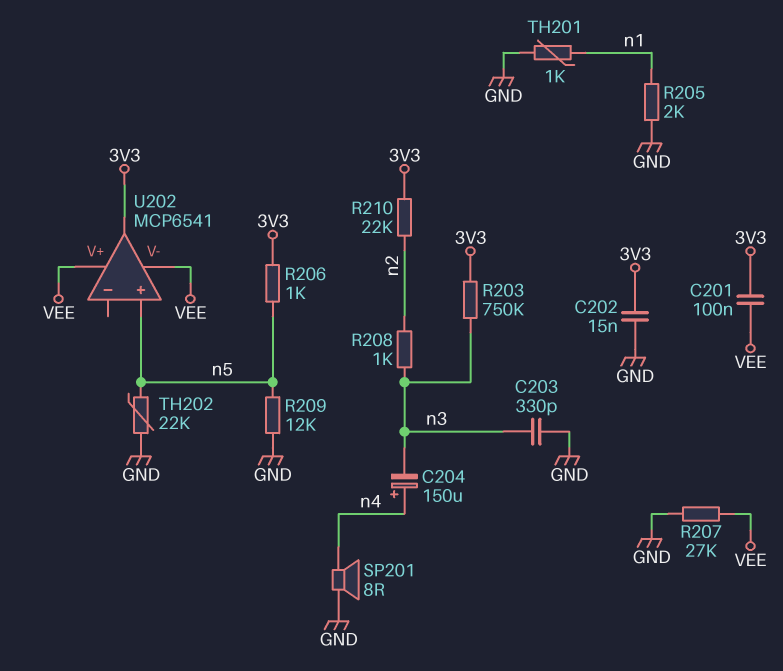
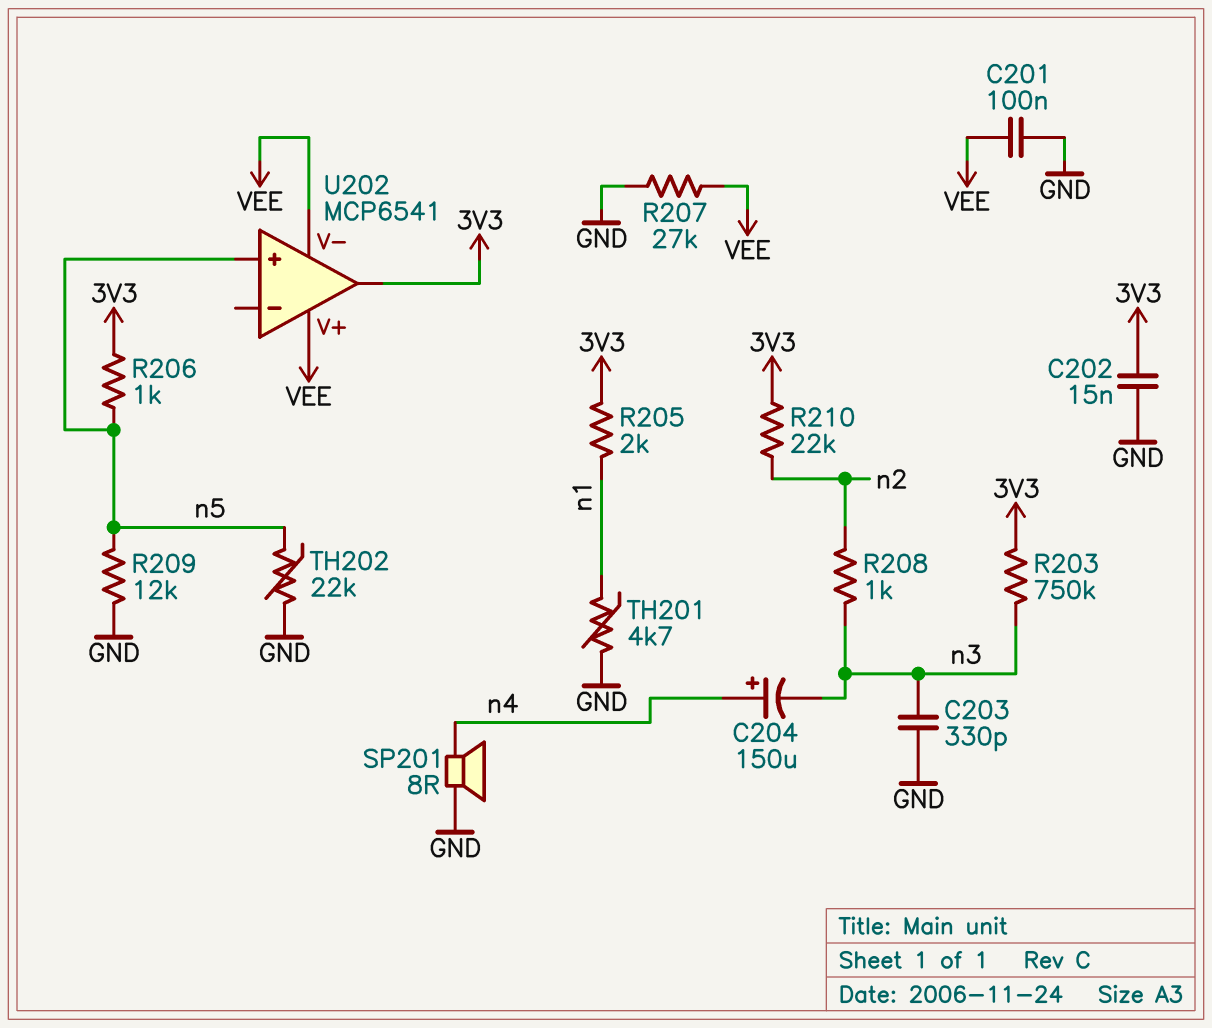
C201: 100nF (3V3, VEE) -> 100nF (GND, VEE)
R205: 2k (GND, n1) -> 2k (3V3, n1)
TH201: 1k (GND, n1) -> 4.7k (GND, n1)

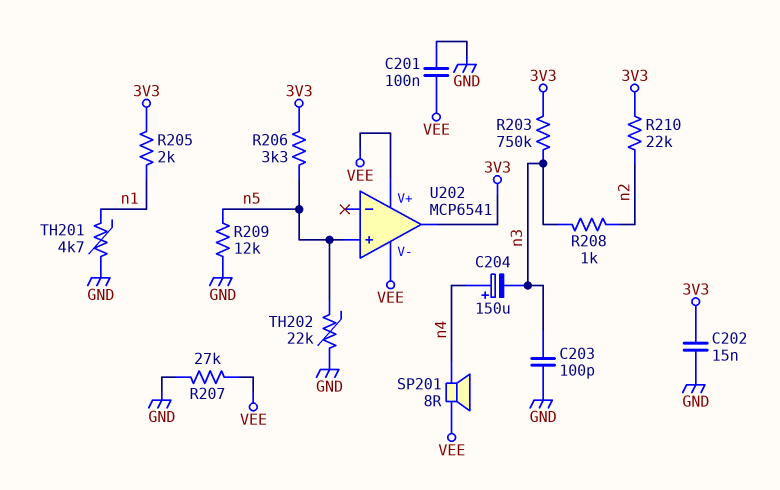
C203: 330pF (GND, n3) -> 100pF (GND, n3)
R206: 1k (3V3, n5) -> 3.3k (3V3, n5)
SP201: speaker 8R (GND, n4) -> speaker 8R (VEE, n4)

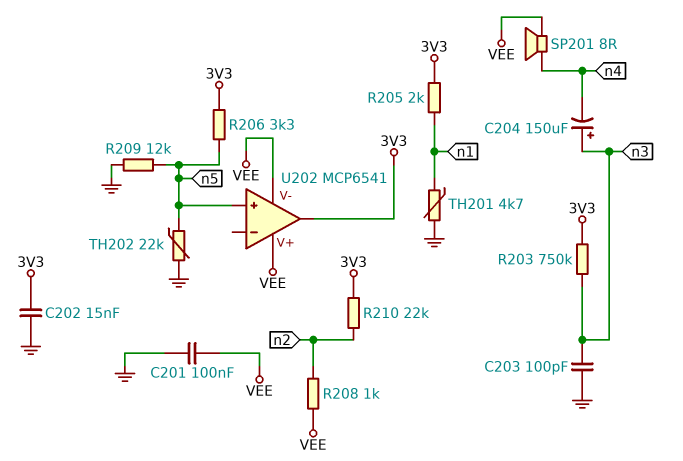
C204: 150uF (plus n4, minus n3) -> 150uF (plus n3, minus n4)
R207: 27k (GND, VEE) -> none
R208: 1k (n2, n3) -> 1k (VEE, n2)

